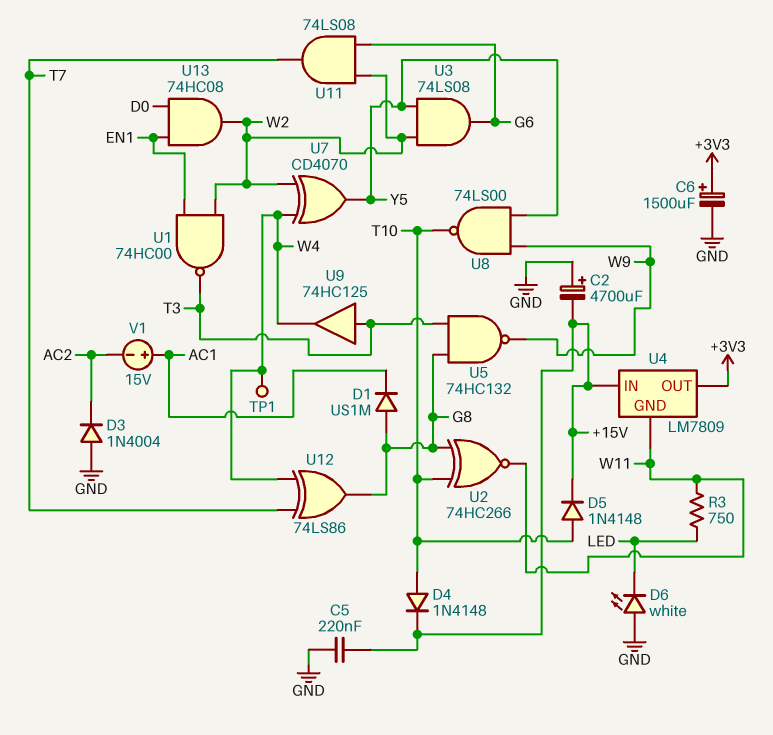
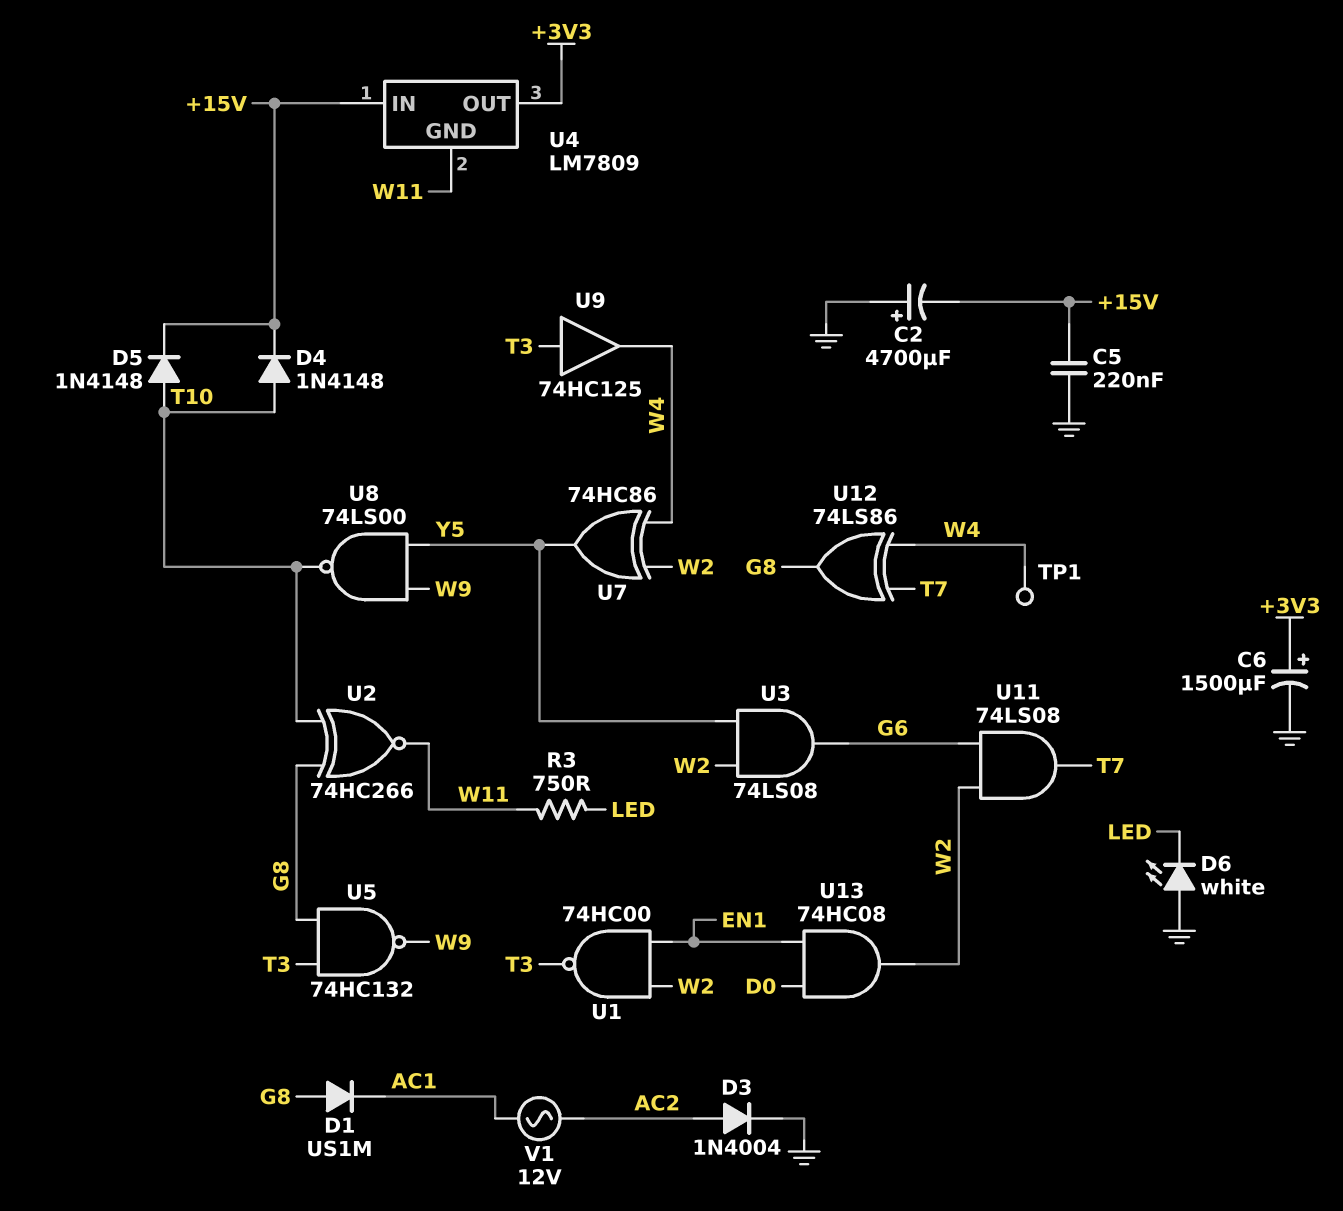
D3: diode 1N4004 (A GND, K AC2) -> diode 1N4004 (A AC2, K GND)
U7: XOR CD4070 (in W2, in W4, out Y5) -> XOR 74HC86 (in W2, in W4, out Y5)
V1: 15V (plus AC1, minus AC2) -> AC 12V (AC1, AC2)

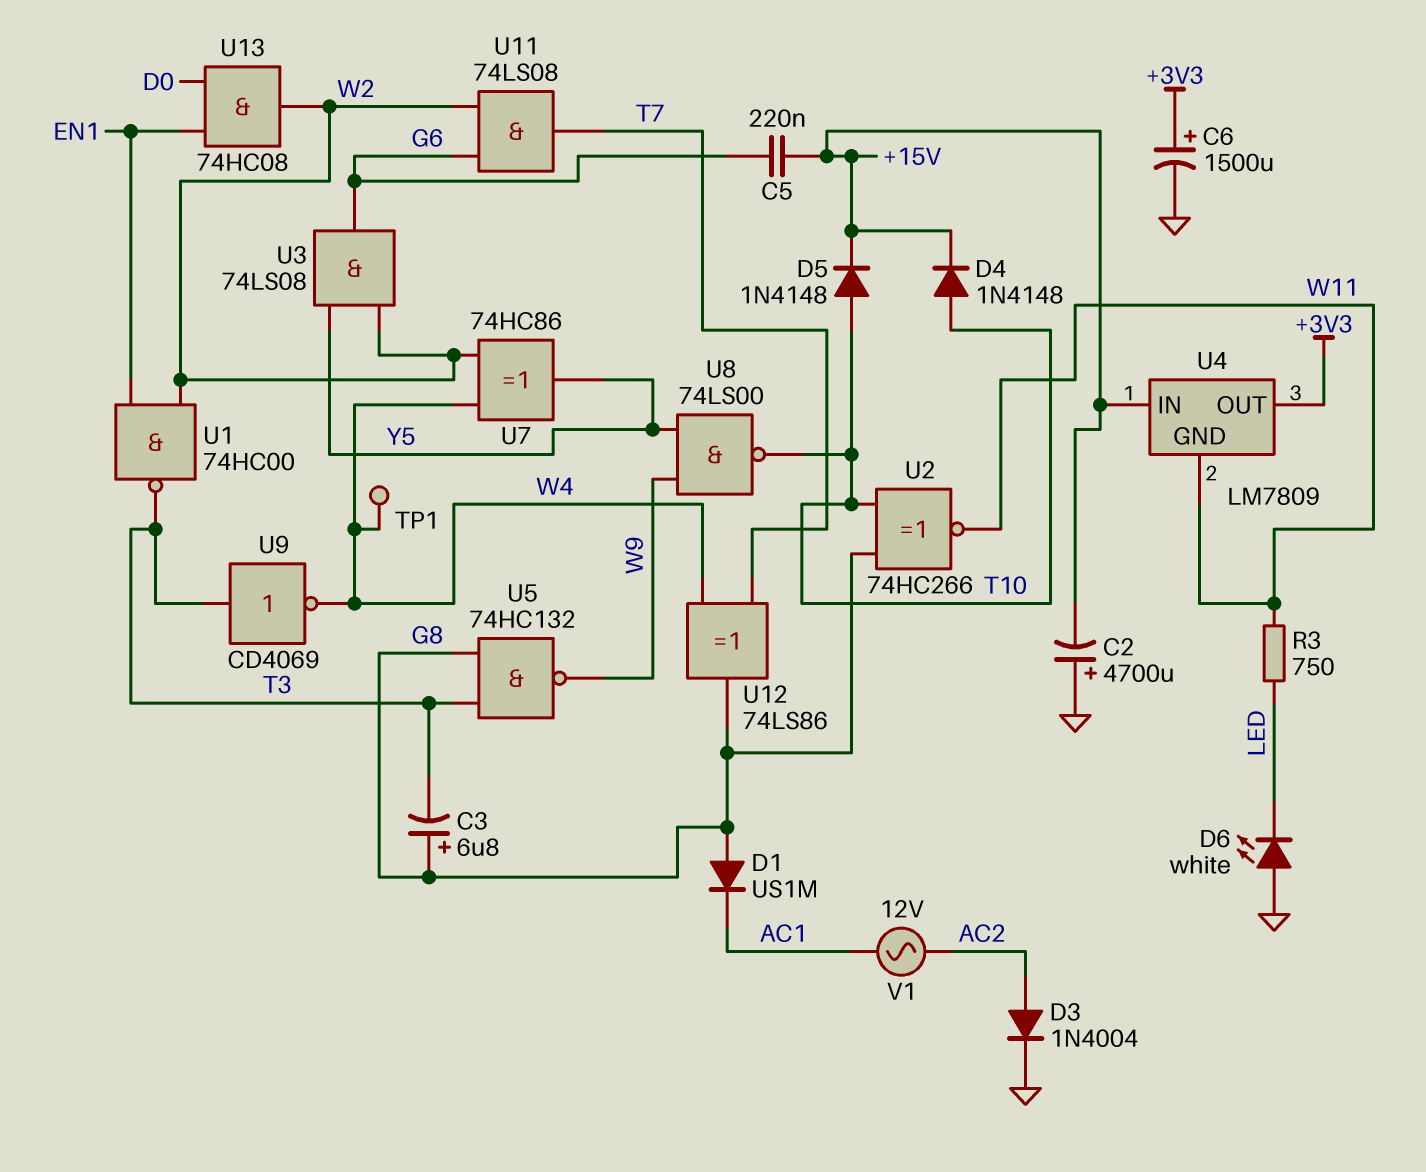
C3: none -> 6.8uF (plus G8, minus T3)
C5: 220nF (+15V, GND) -> 220nF (+15V, G6)
U9: buffer 74HC125 (in T3, out W4) -> NOT CD4069 (in T3, out W4)

